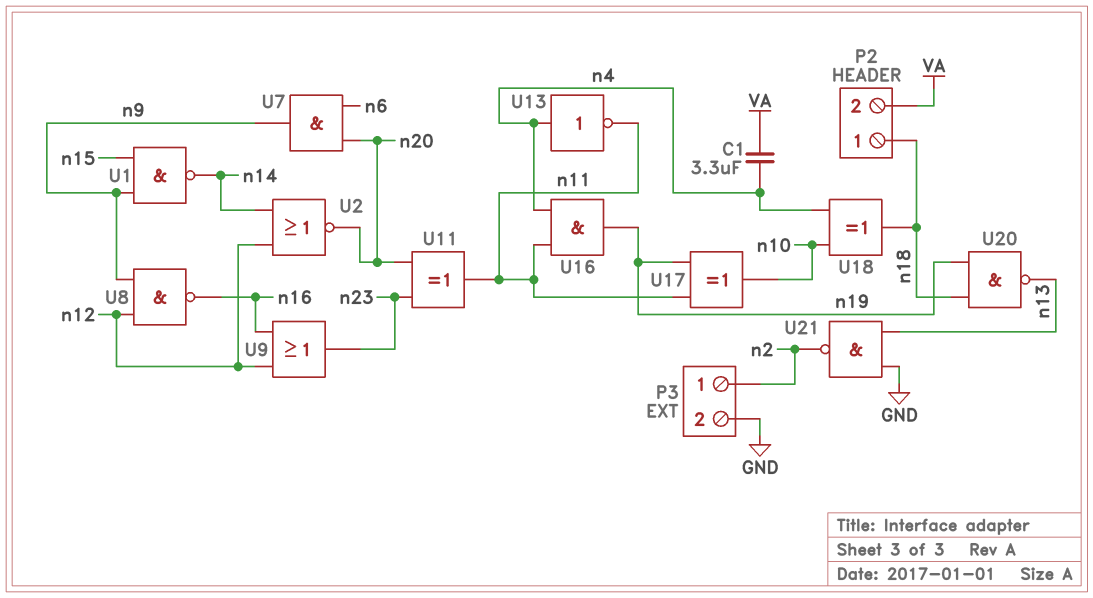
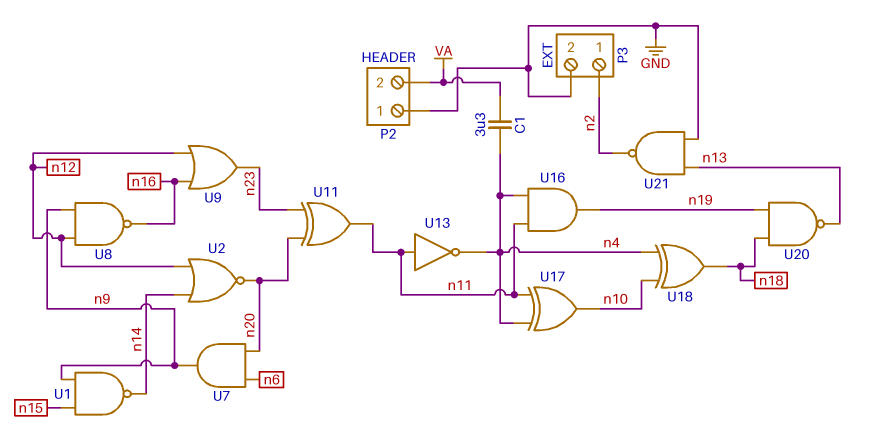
P2 pin 1: n18 -> GND
U13: NOT (in n4, out n11) -> NOT (in n11, out n4)
U17: XOR (in n11, in n19, out n10) -> XOR (in n4, in n11, out n10)

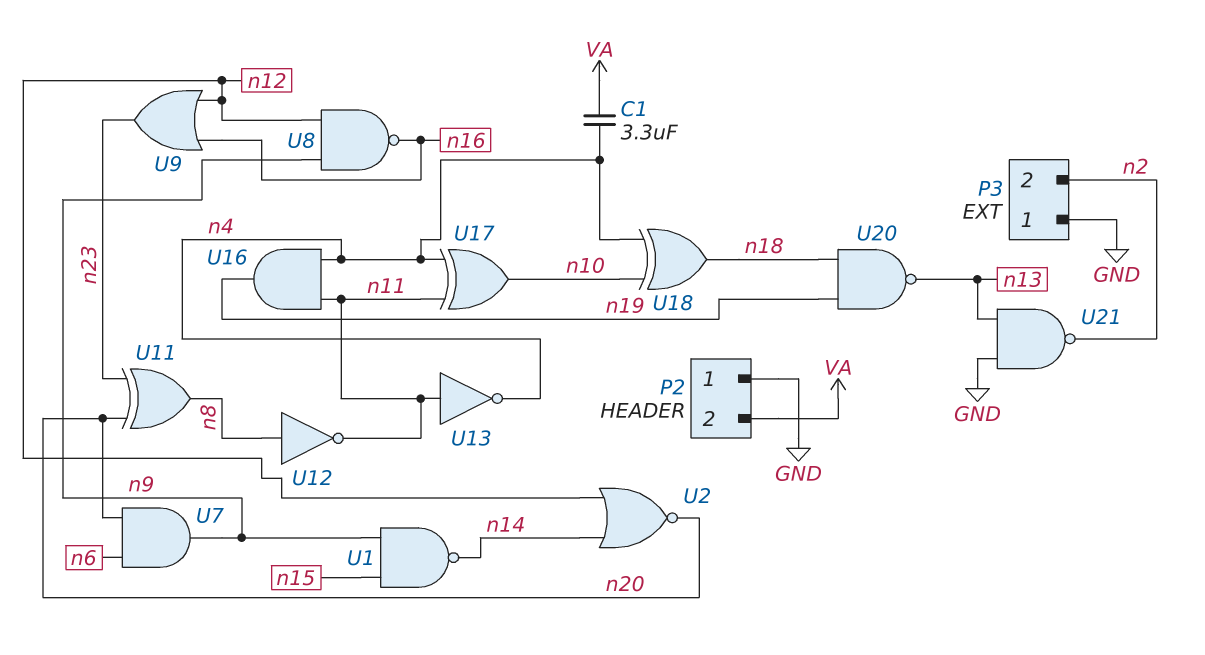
P3 pin 1: n2 -> GND
P3 pin 2: GND -> n2
U11: XOR (in n20, in n23, out n11) -> XOR (in n20, in n23, out n8)
U12: none -> NOT (in n8, out n11)

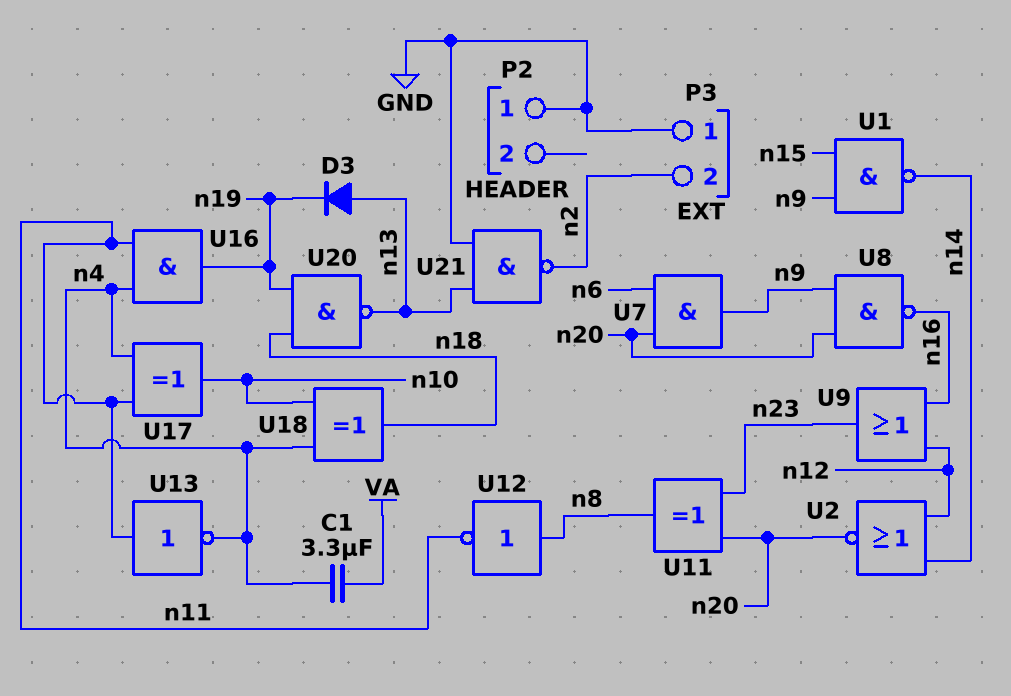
D3: none -> diode (A n13, K n19)
P2 pin 2: VA -> none
U8: NAND (in n9, in n12, out n16) -> NAND (in n9, in n20, out n16)

